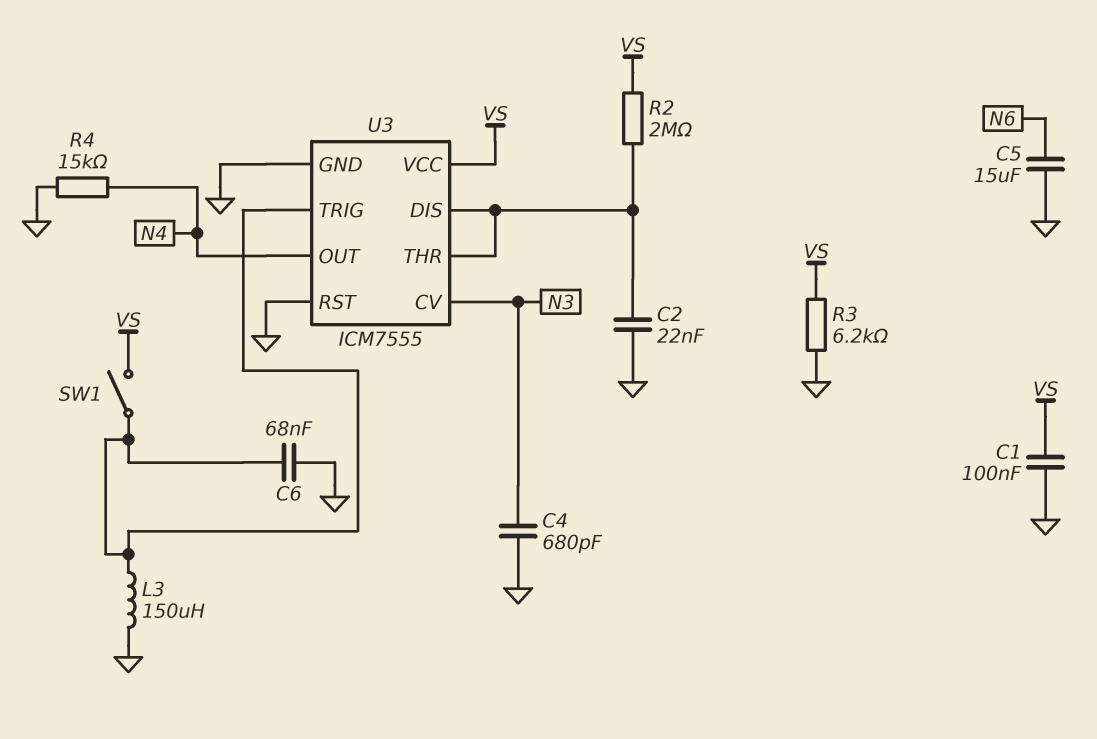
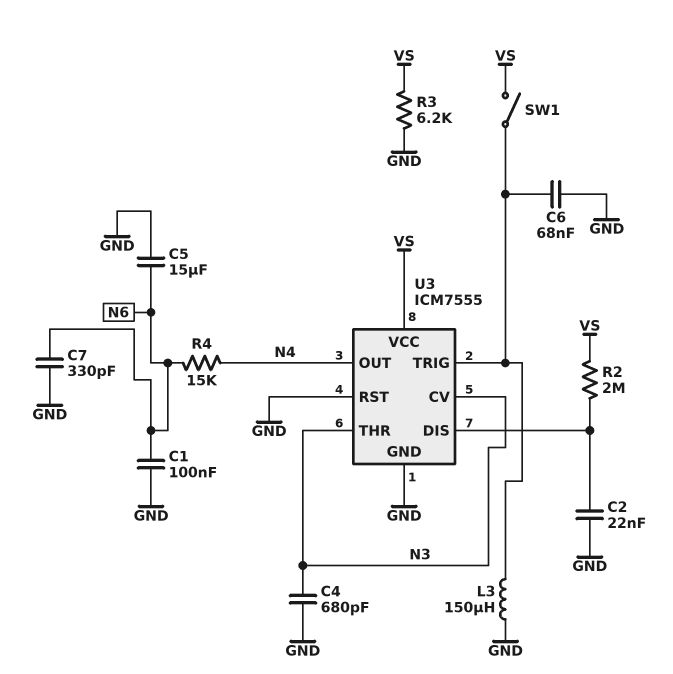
C1: 100nF (GND, VS) -> 100nF (GND, N6)
C7: none -> 330pF (GND, N6)
R4: 15k (GND, N4) -> 15k (N4, N6)
U3 pin THR: U3/DIS -> N3

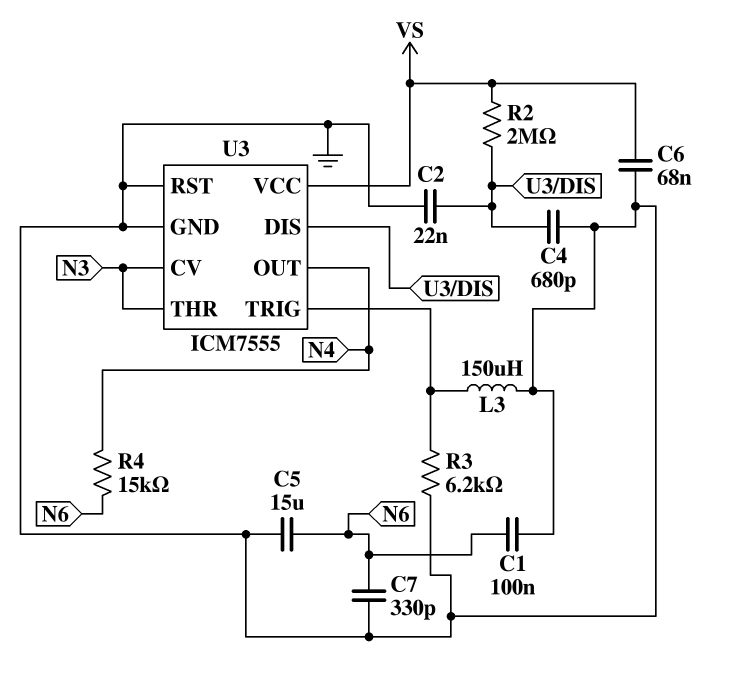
C4: 680pF (GND, N3) -> 680pF (GND, U3/DIS)
C6: 68nF (GND, U3/TRIG) -> 68nF (GND, VS)
R3: 6.2k (GND, VS) -> 6.2k (GND, U3/TRIG)
SW1: switch (U3/TRIG, VS) -> none

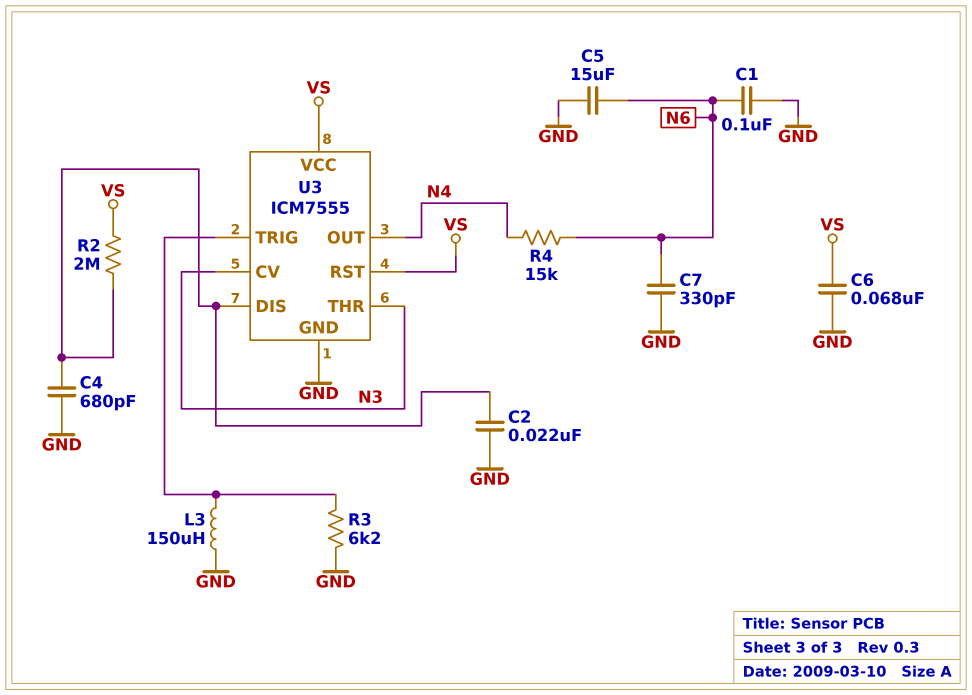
U3 pin RST: GND -> VS

